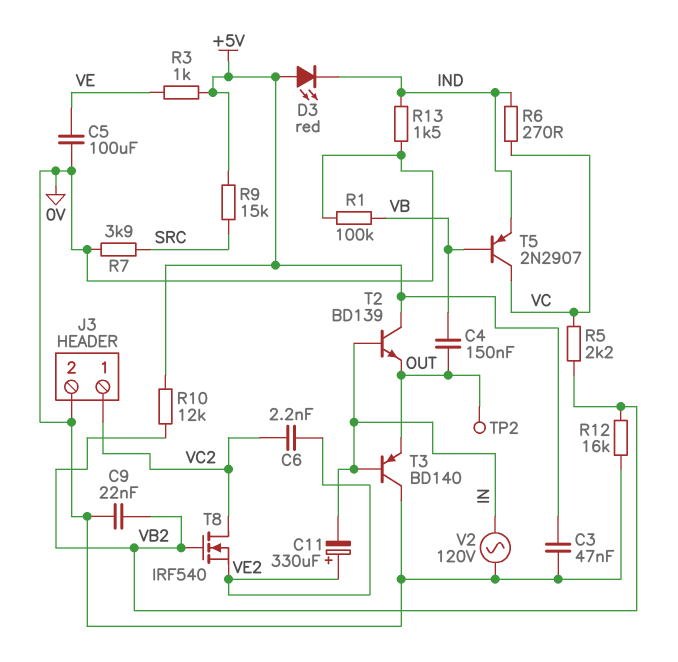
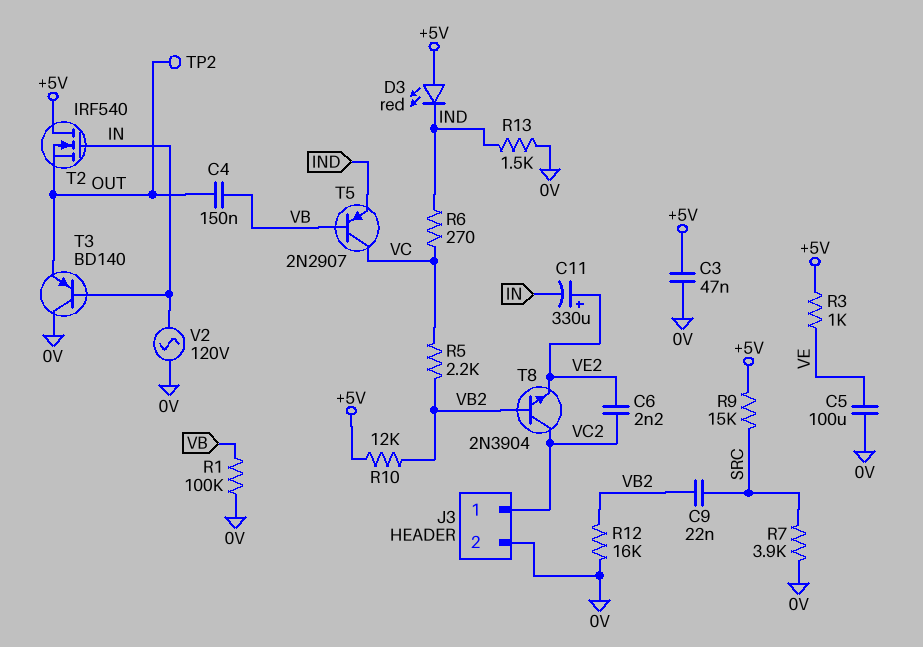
C9: 22nF (0V, VB2) -> 22nF (SRC, VB2)
T2: NPN BD139 (B IN, C +5V, E OUT) -> NMOS IRF540 (G IN, D +5V, S OUT)
T8: NMOS IRF540 (G VB2, D VC2, S VE2) -> NPN 2N3904 (B VB2, C VC2, E VE2)

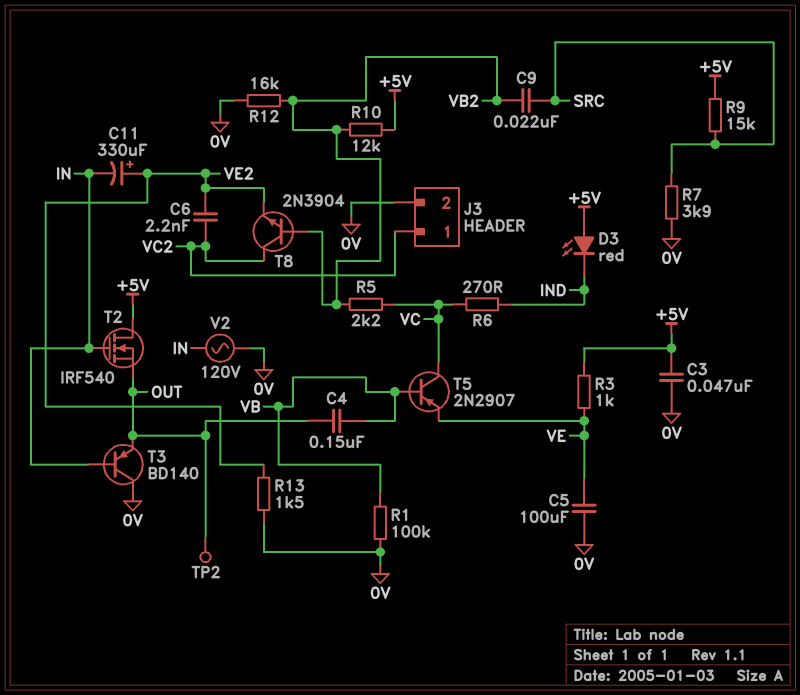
R13: 1.5k (0V, IND) -> 1.5k (0V, VE2)
T5: PNP 2N2907 (B VB, C VC, E IND) -> PNP 2N2907 (B VB, C VC, E VE)

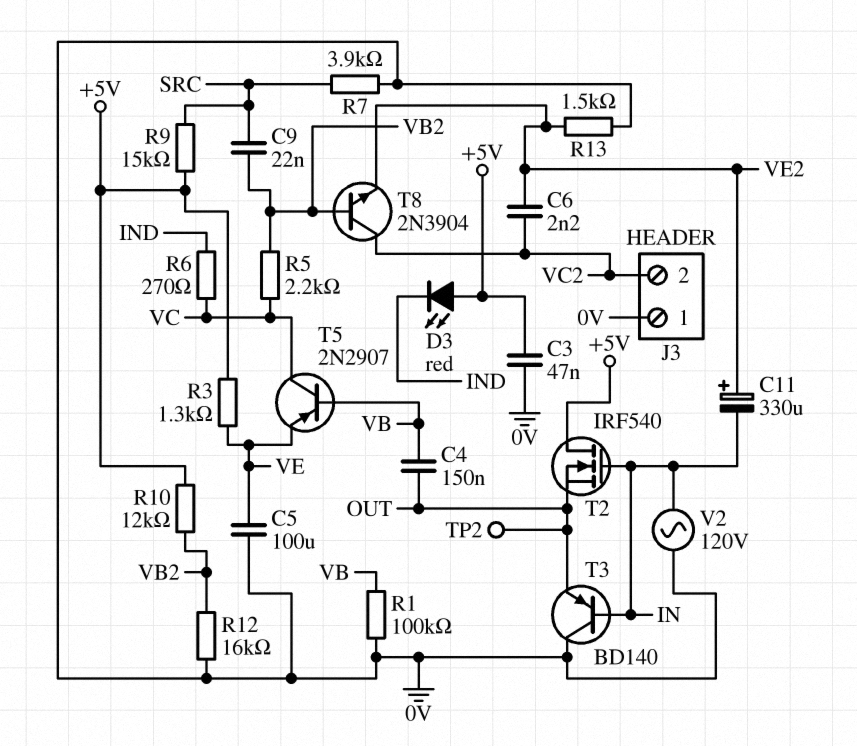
J3 pin 1: VC2 -> 0V
J3 pin 2: 0V -> VC2
R3: 1k (+5V, VE) -> 1.3k (+5V, VE)

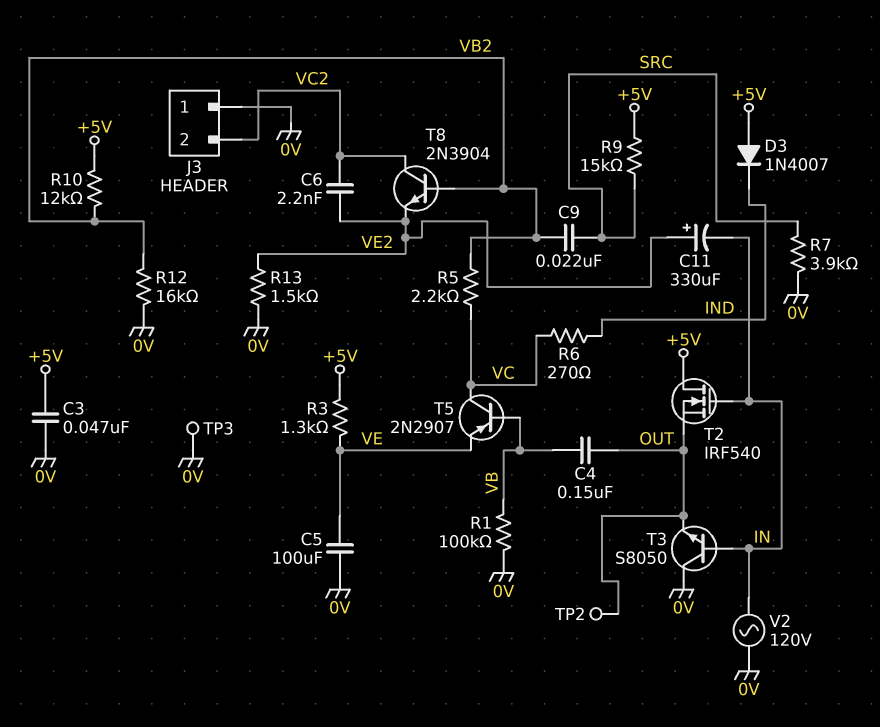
D3: LED red (A +5V, K IND) -> diode 1N4007 (A +5V, K IND)
T3: PNP BD140 (B IN, C 0V, E OUT) -> NPN S8050 (B IN, C 0V, E OUT)
TP3: none -> test point (0V)

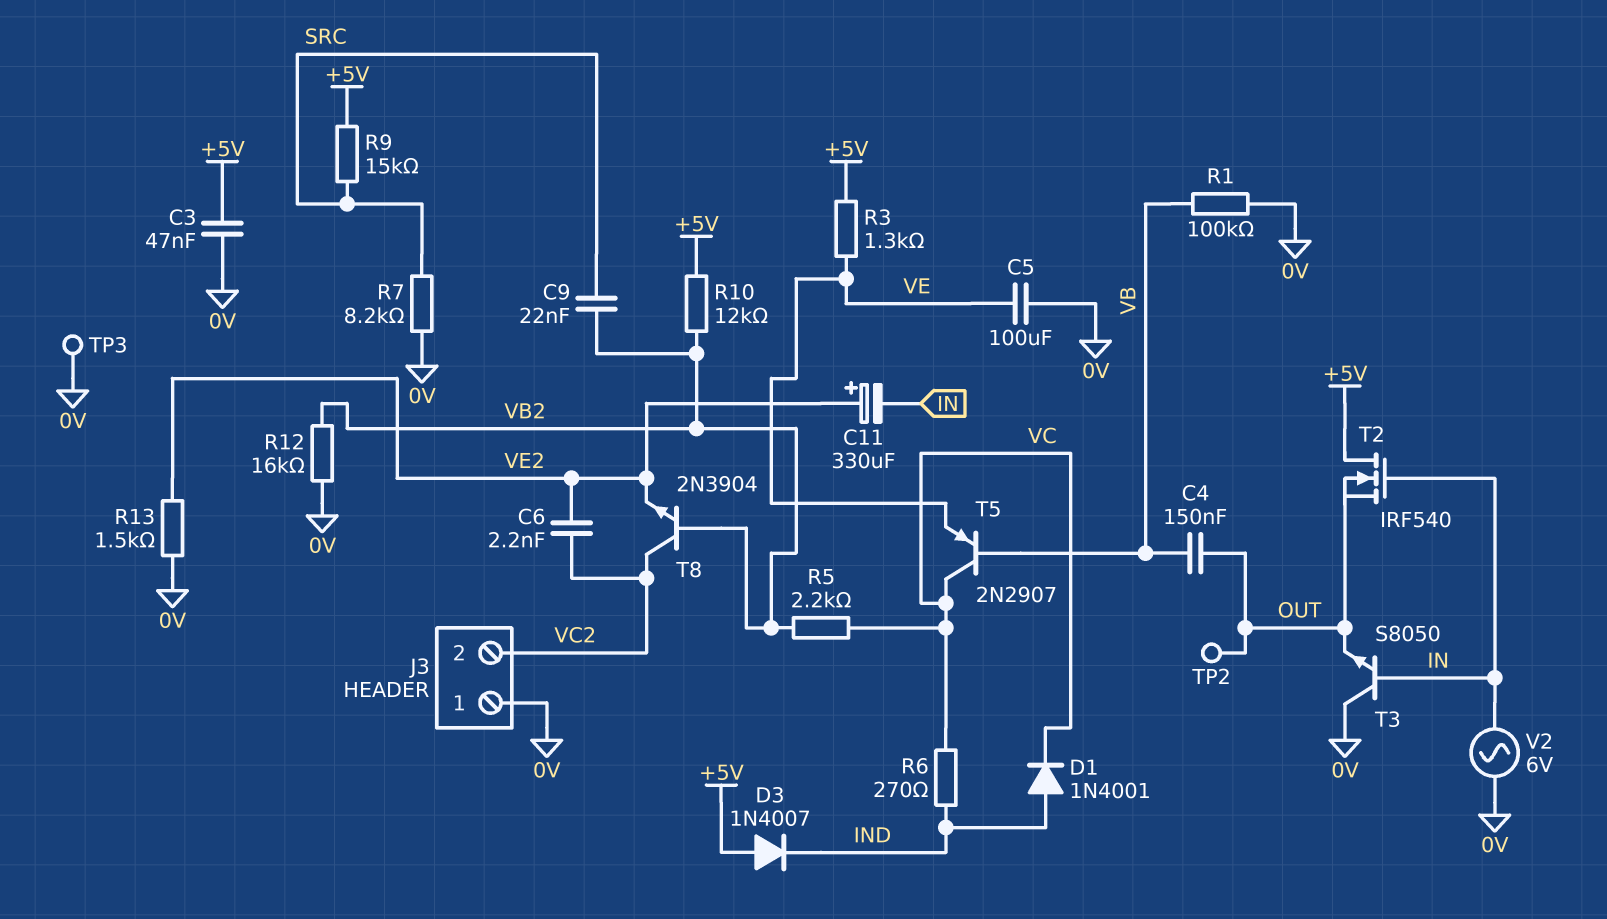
D1: none -> diode 1N4001 (A IND, K VC)
R7: 3.9k (0V, SRC) -> 8.2k (0V, SRC)
V2: AC 120V (0V, IN) -> AC 6V (0V, IN)

